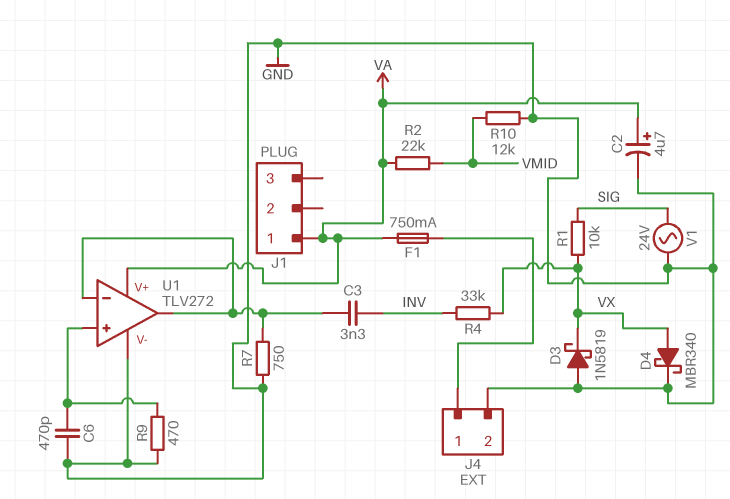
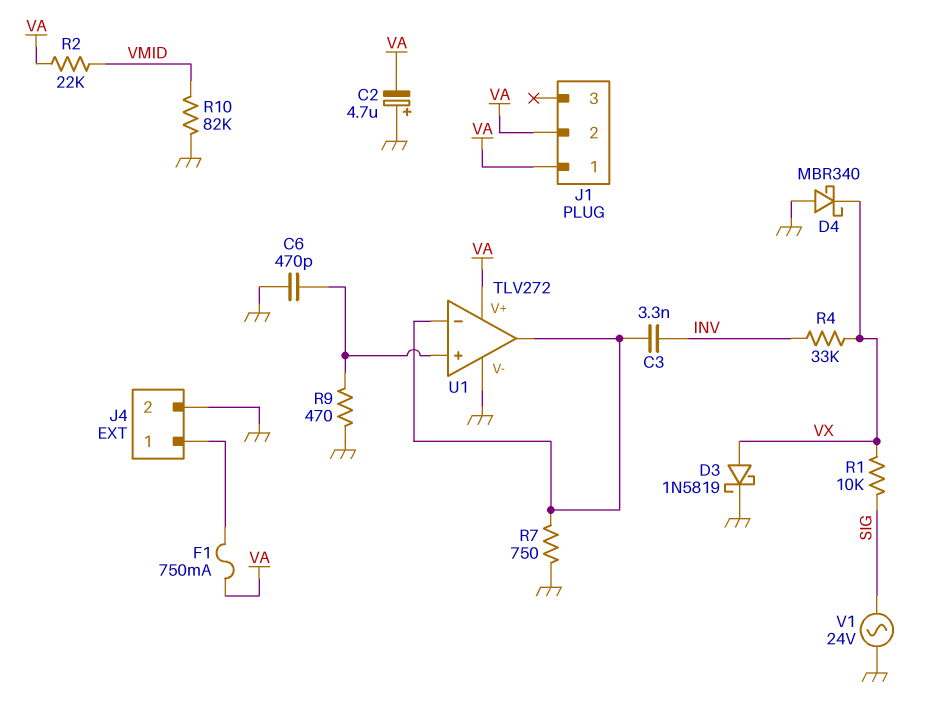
C2: 4.7uF (plus VA, minus GND) -> 4.7uF (plus GND, minus VA)
D3: schottky 1N5819 (A GND, K VX) -> schottky 1N5819 (A VX, K GND)
D4: schottky MBR340 (A VX, K GND) -> schottky MBR340 (A GND, K VX)
J1 pin 2: none -> VA
R10: 12k (GND, VMID) -> 82k (GND, VMID)

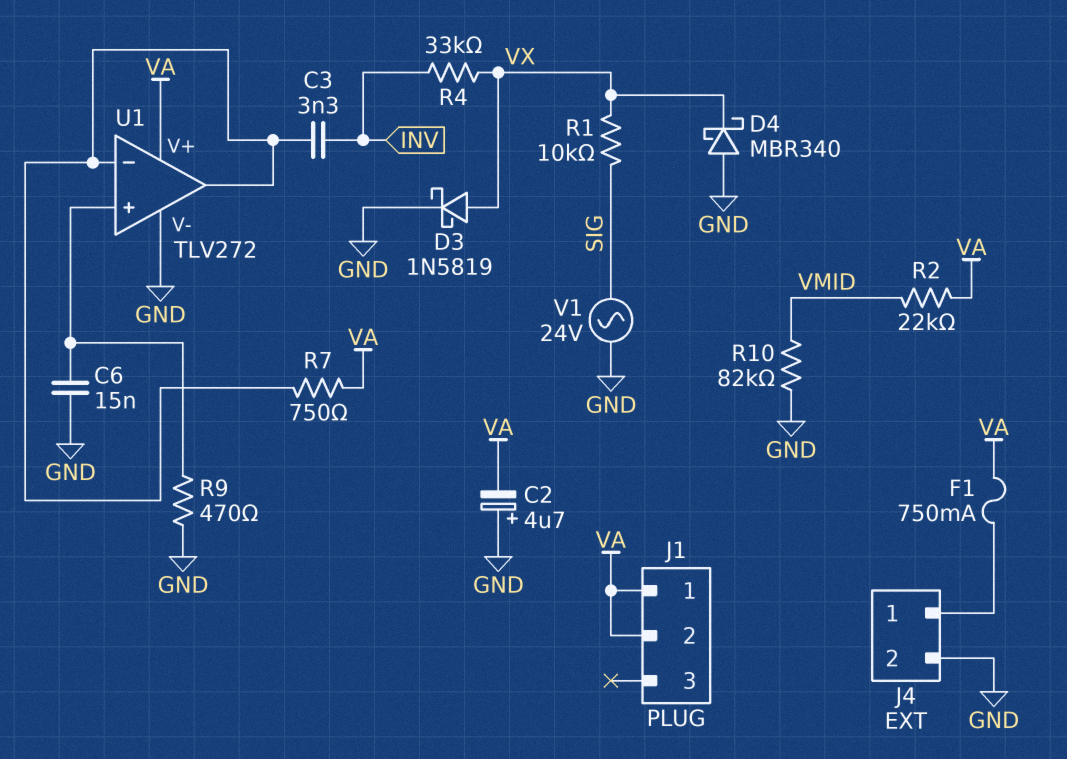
C6: 470pF (GND, U1/in+) -> 15nF (GND, U1/in+)
R7: 750 (GND, U1/in-) -> 750 (U1/in-, VA)

